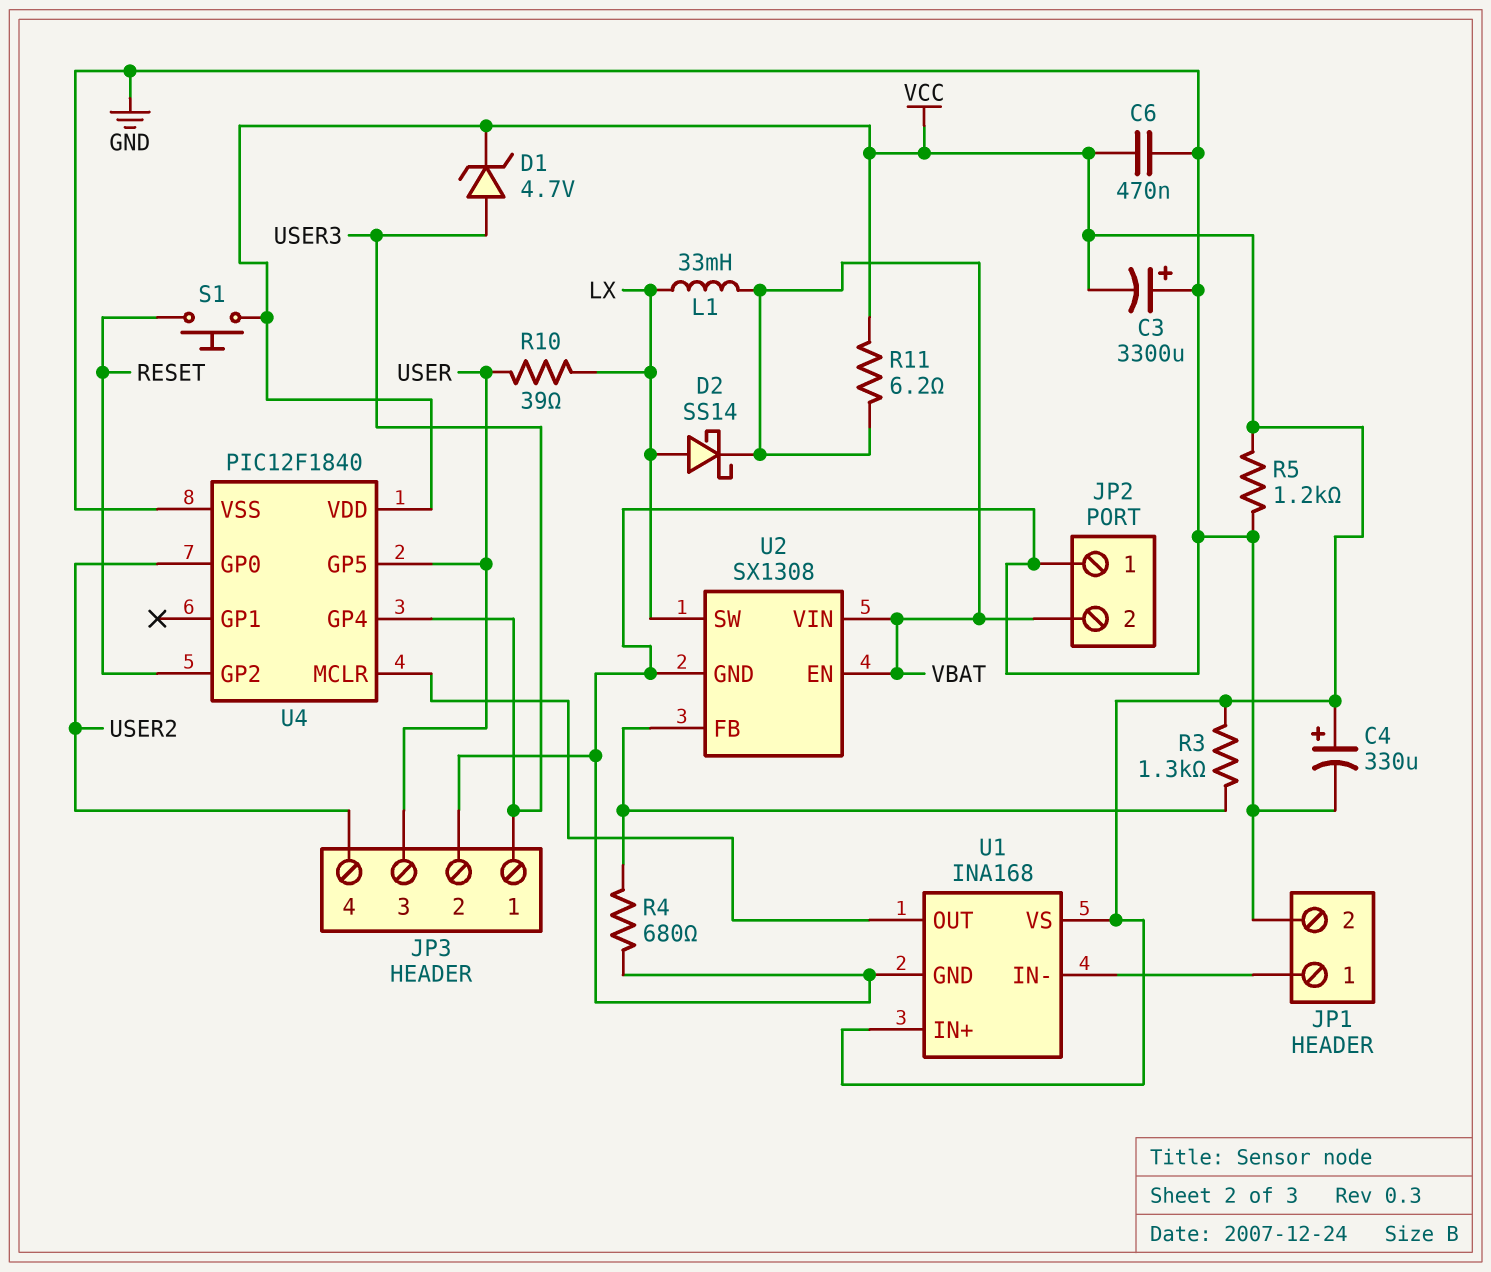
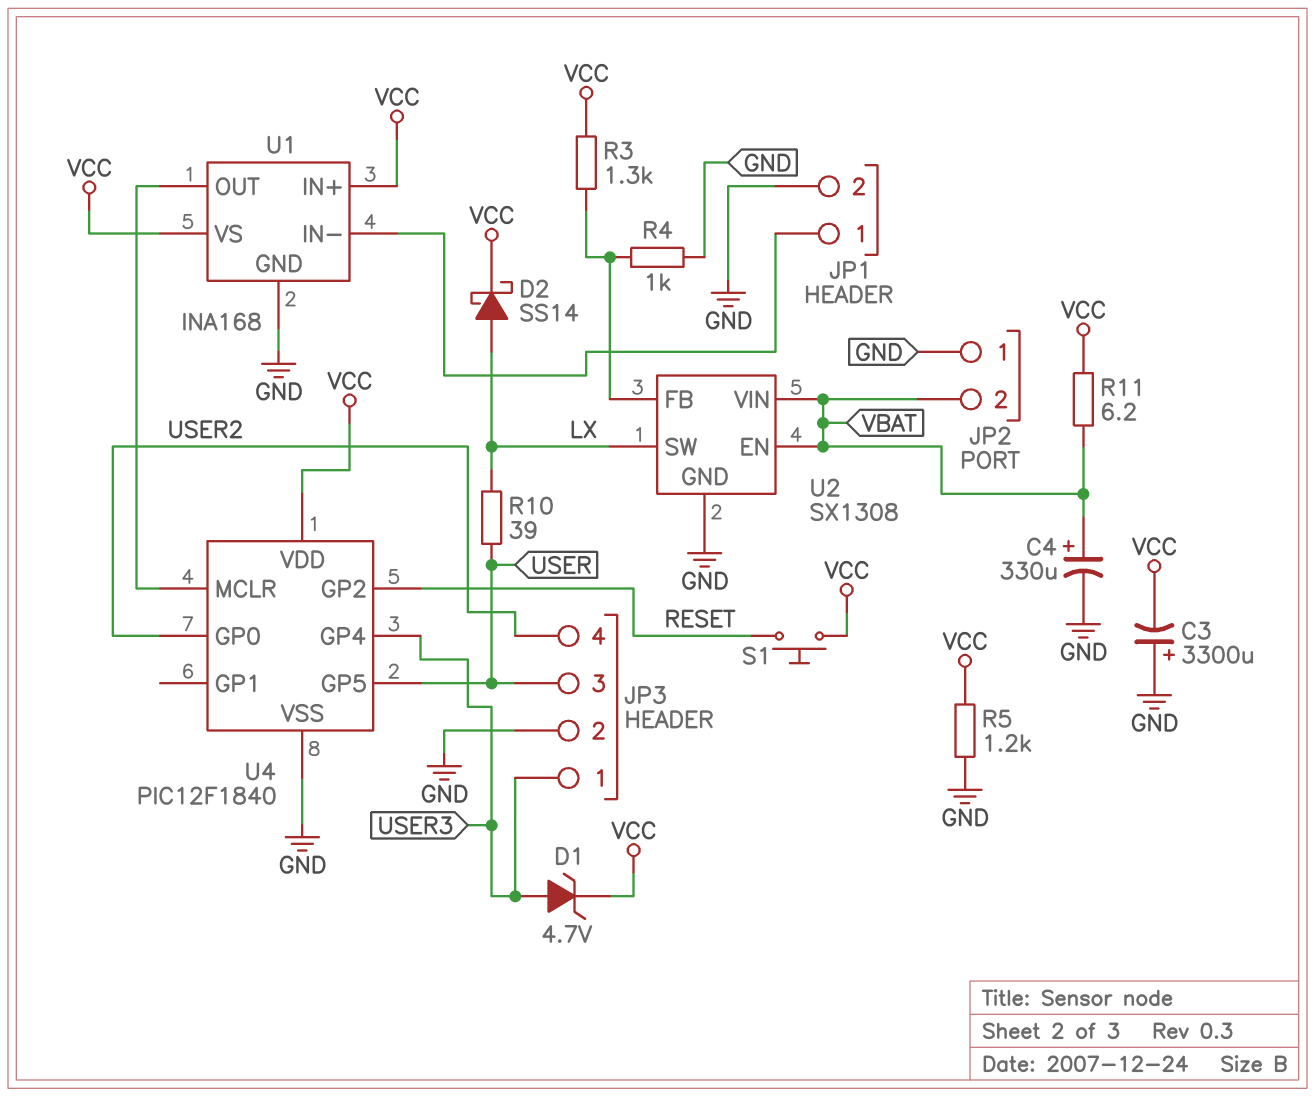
C4: 330uF (plus VCC, minus GND) -> 330uF (plus VBAT, minus GND)
C6: 470nF (GND, VCC) -> none
D2: schottky SS14 (A LX, K VBAT) -> schottky SS14 (A LX, K VCC)
L1: 33mH (LX, VBAT) -> none
R4: 680 (GND, U2/FB) -> 1k (GND, U2/FB)

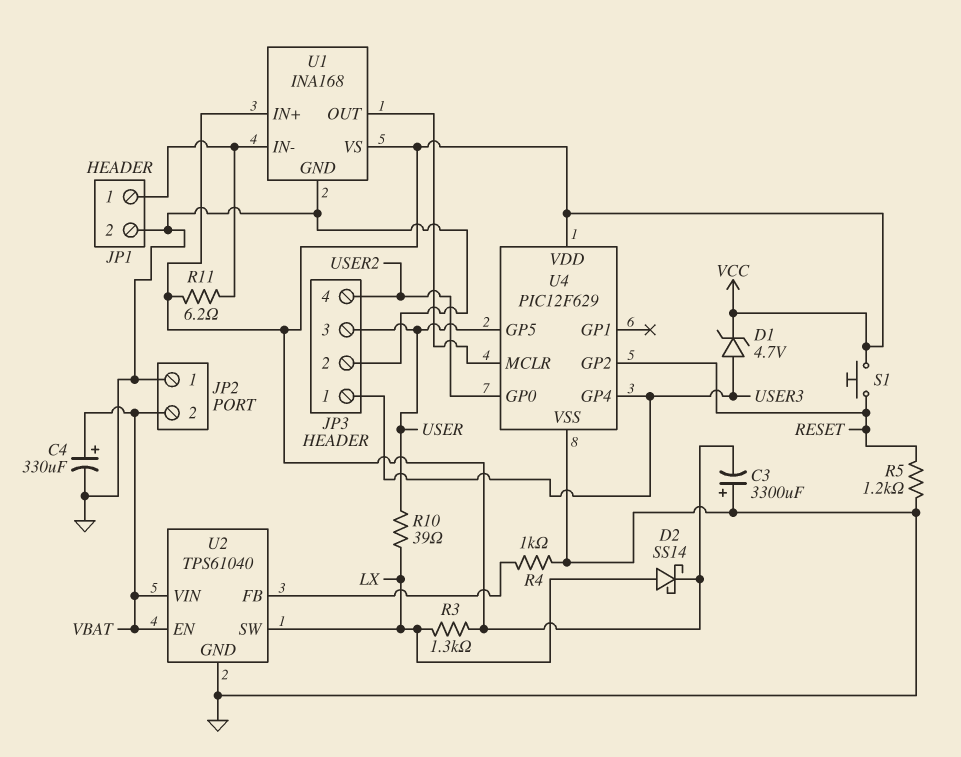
R3: 1.3k (U2/FB, VCC) -> 1.3k (LX, VCC)
R5: 1.2k (GND, VCC) -> 1.2k (GND, RESET)
R11: 6.2 (VBAT, VCC) -> 6.2 (JP1/1, VCC)
U2: SX1308 -> TPS61040
U4: PIC12F1840 -> PIC12F629

